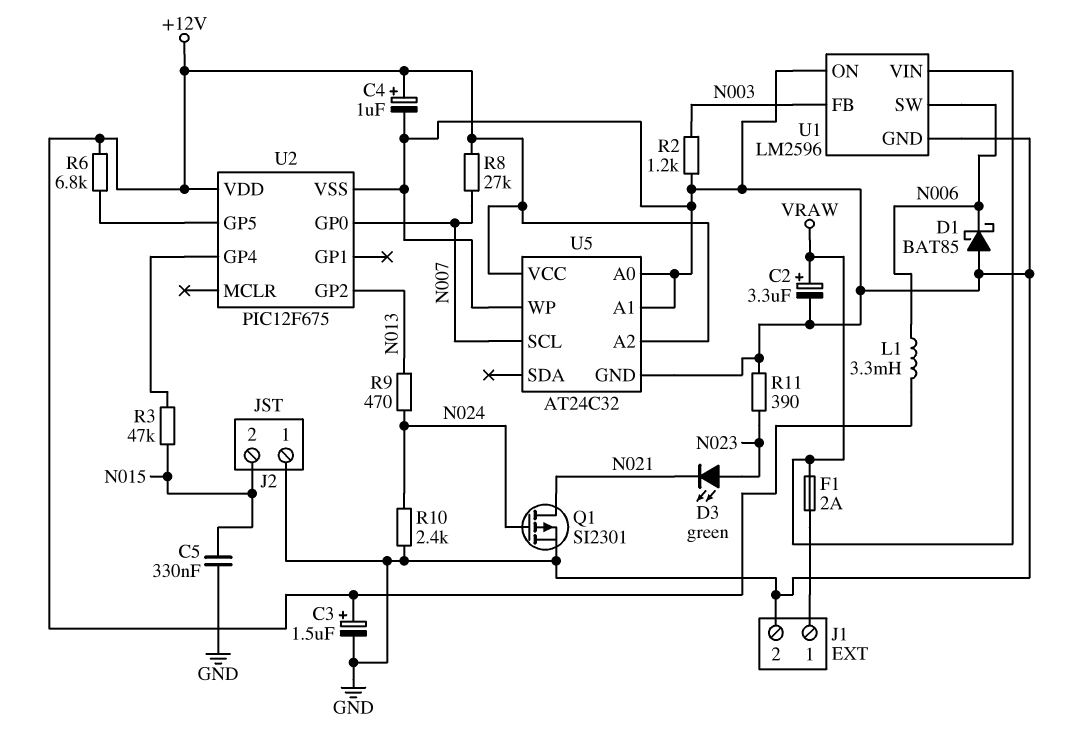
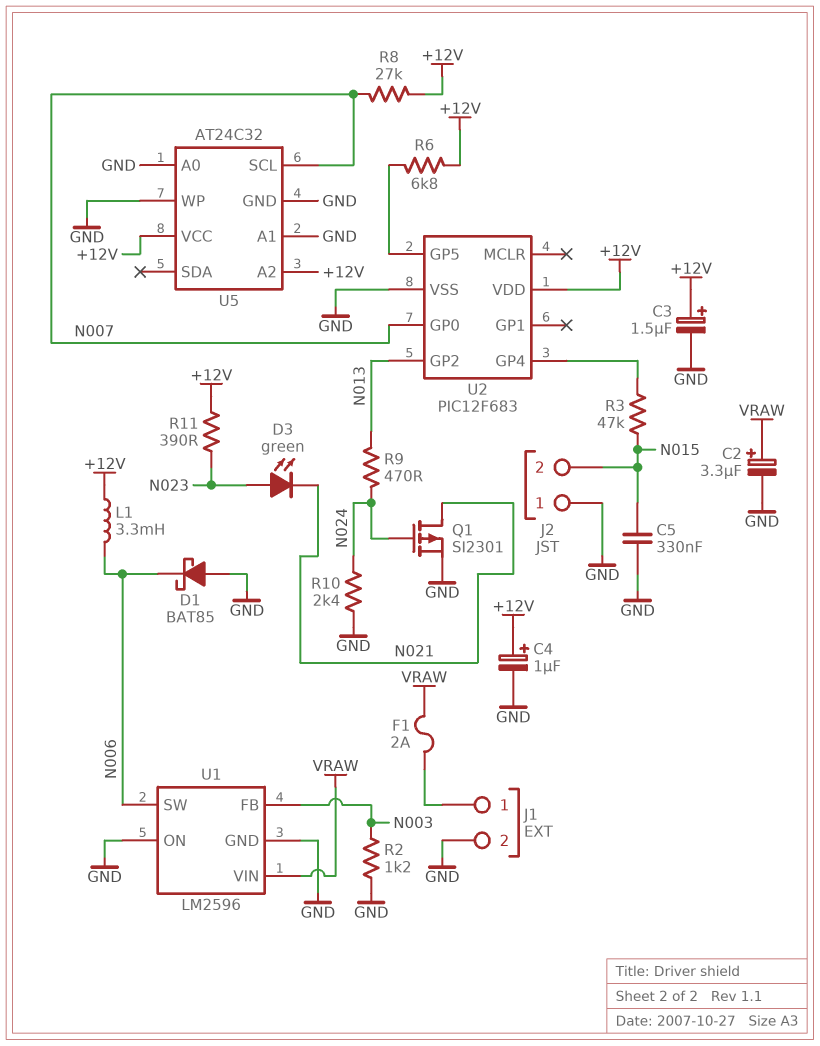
R11: 390 (GND, N023) -> 390 (+12V, N023)
U2: PIC12F675 -> PIC12F683

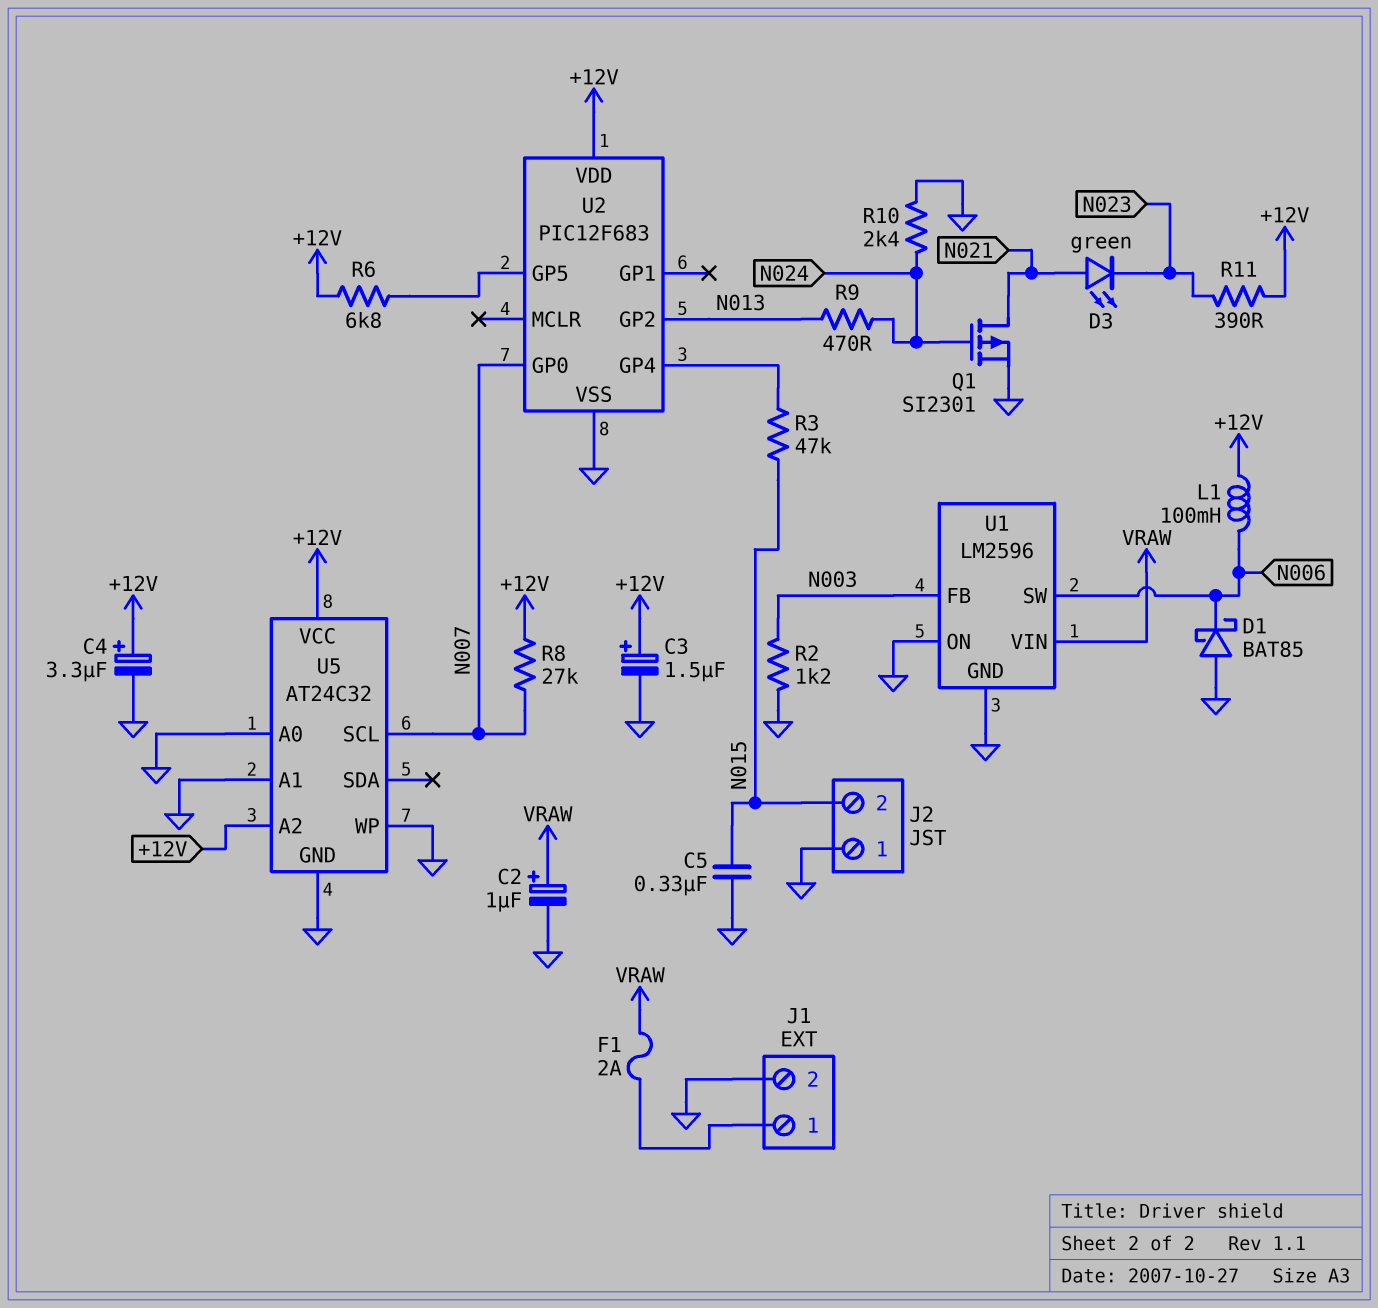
C2: 3.3uF (plus VRAW, minus GND) -> 1uF (plus VRAW, minus GND)
C4: 1uF (plus +12V, minus GND) -> 3.3uF (plus +12V, minus GND)
D3: LED green (A N023, K N021) -> LED green (A N021, K N023)
L1: 3.3mH (+12V, N006) -> 100mH (+12V, N006)

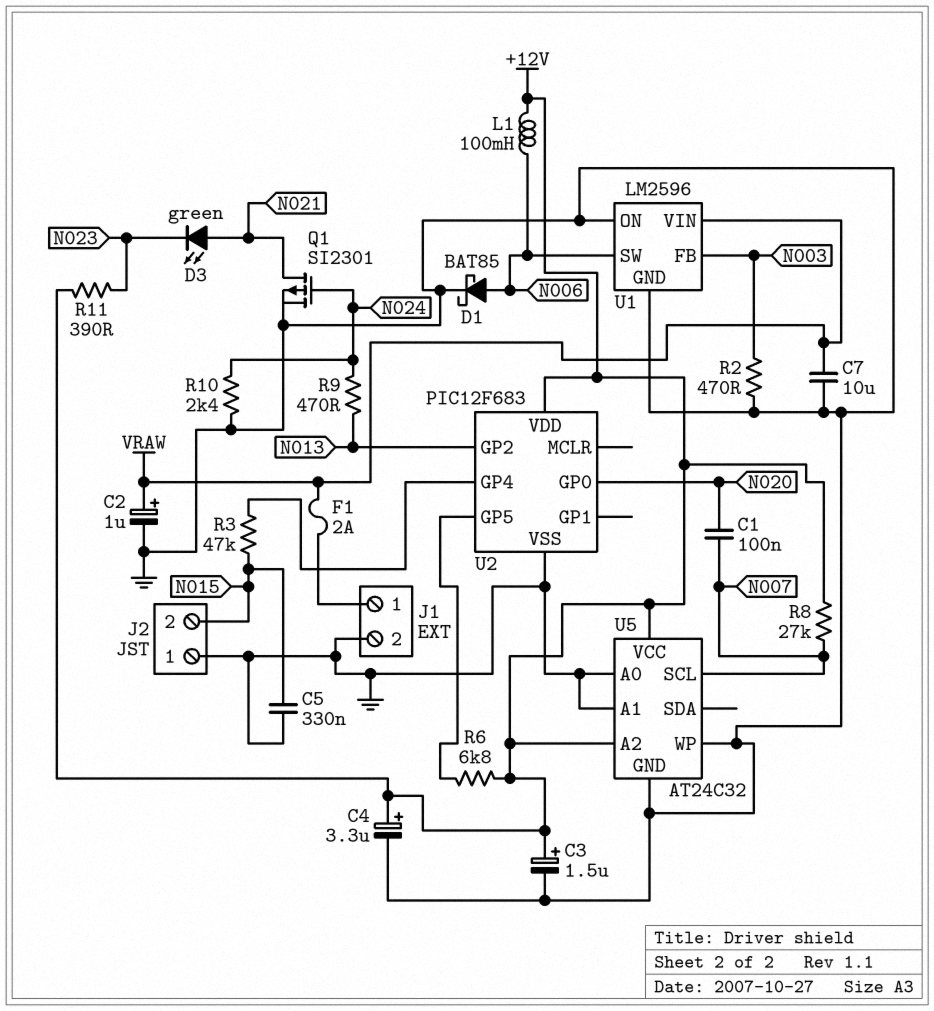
C1: none -> 100nF (N007, N020)
C7: none -> 10uF (GND, VRAW)
D1: schottky BAT85 (A GND, K N006) -> schottky BAT85 (A N006, K GND)
R2: 1.2k (GND, N003) -> 470 (GND, N003)
U2 pin GP0: N007 -> N020

